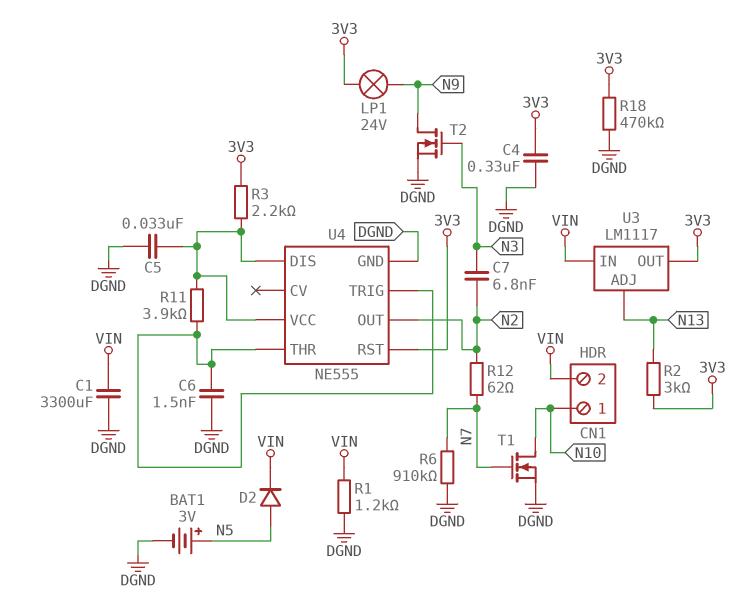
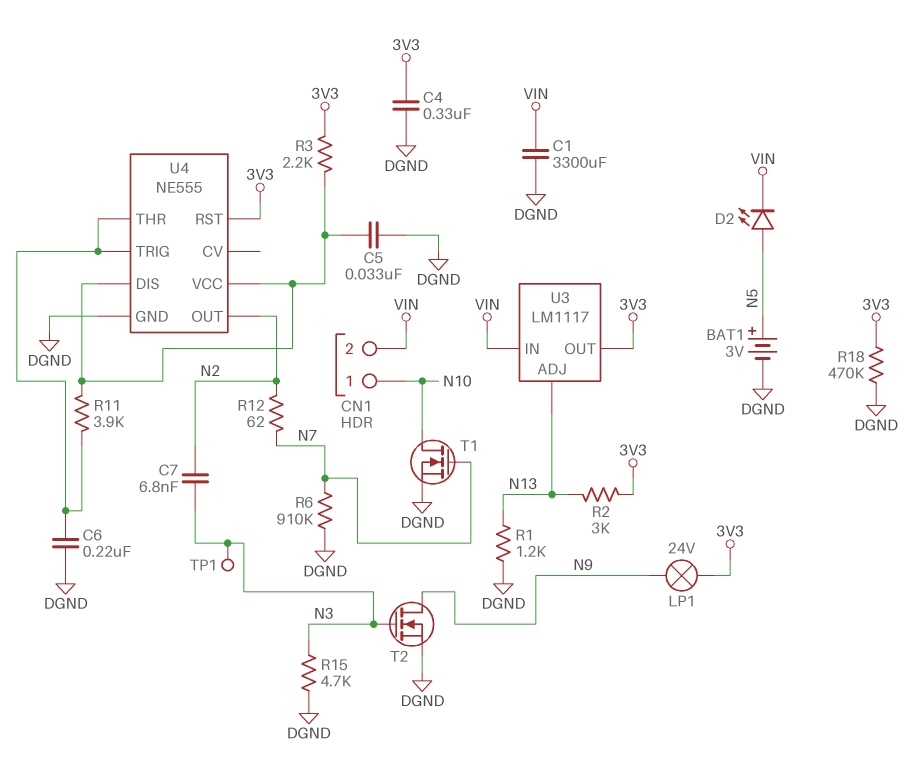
C6: 1.5nF (DGND, U4/THR) -> 220nF (DGND, U4/THR)
D2: diode (A N5, K VIN) -> LED (A N5, K VIN)
R1: 1.2k (DGND, VIN) -> 1.2k (DGND, N13)
R15: none -> 4.7k (DGND, N3)
TP1: none -> test point (N3)

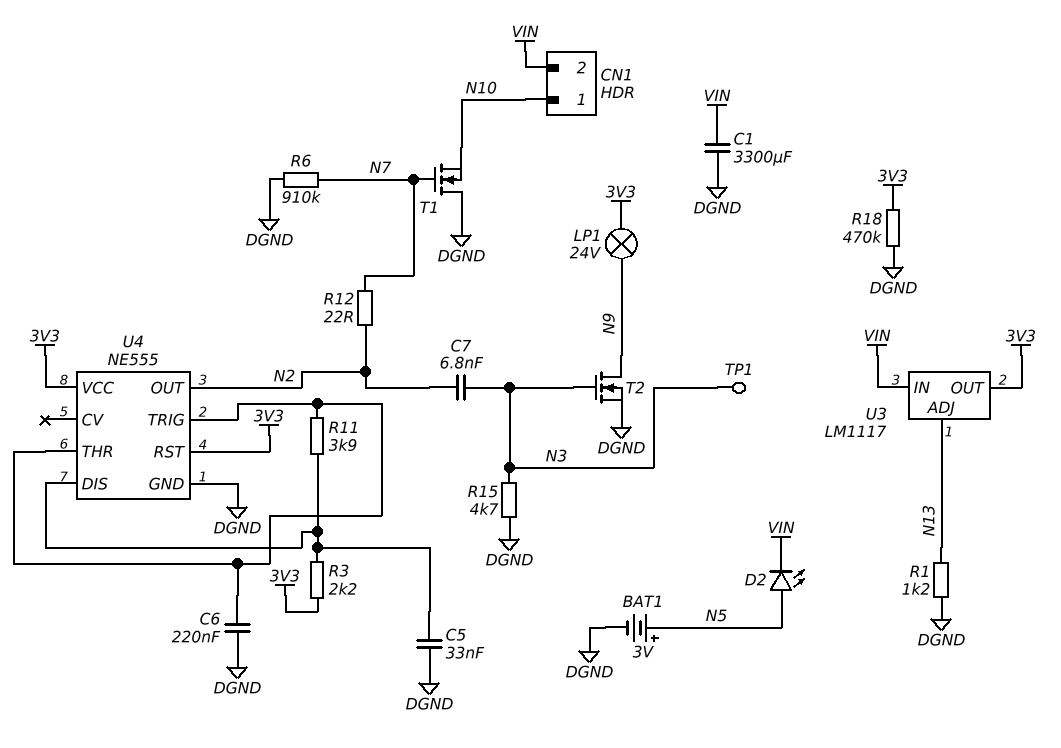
C4: 330nF (3V3, DGND) -> none
R2: 3k (3V3, N13) -> none
R12: 62 (N2, N7) -> 22 (N2, N7)
T1: NMOS (G N7, D N10, S DGND) -> NMOS (G N7, D DGND, S N10)
U4 pin VCC: U4/DIS -> 3V3

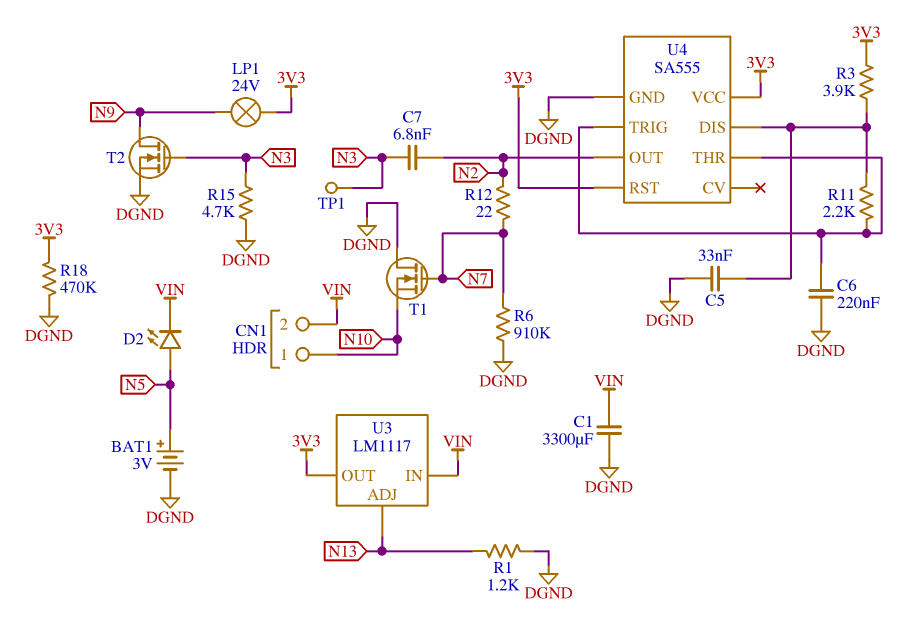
R3: 2.2k (3V3, U4/DIS) -> 3.9k (3V3, U4/DIS)
R11: 3.9k (U4/DIS, U4/THR) -> 2.2k (U4/DIS, U4/THR)
U4: NE555 -> SA555

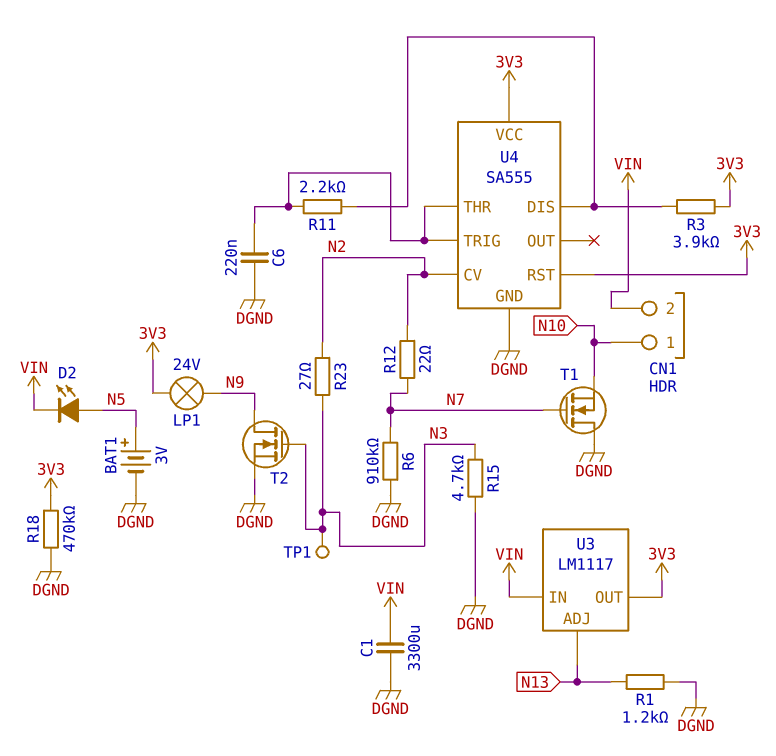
C5: 33nF (DGND, U4/DIS) -> none
C7: 6.8nF (N2, N3) -> none
R23: none -> 27 (N2, N3)
U4 pin CV: none -> N2
U4 pin OUT: N2 -> none

